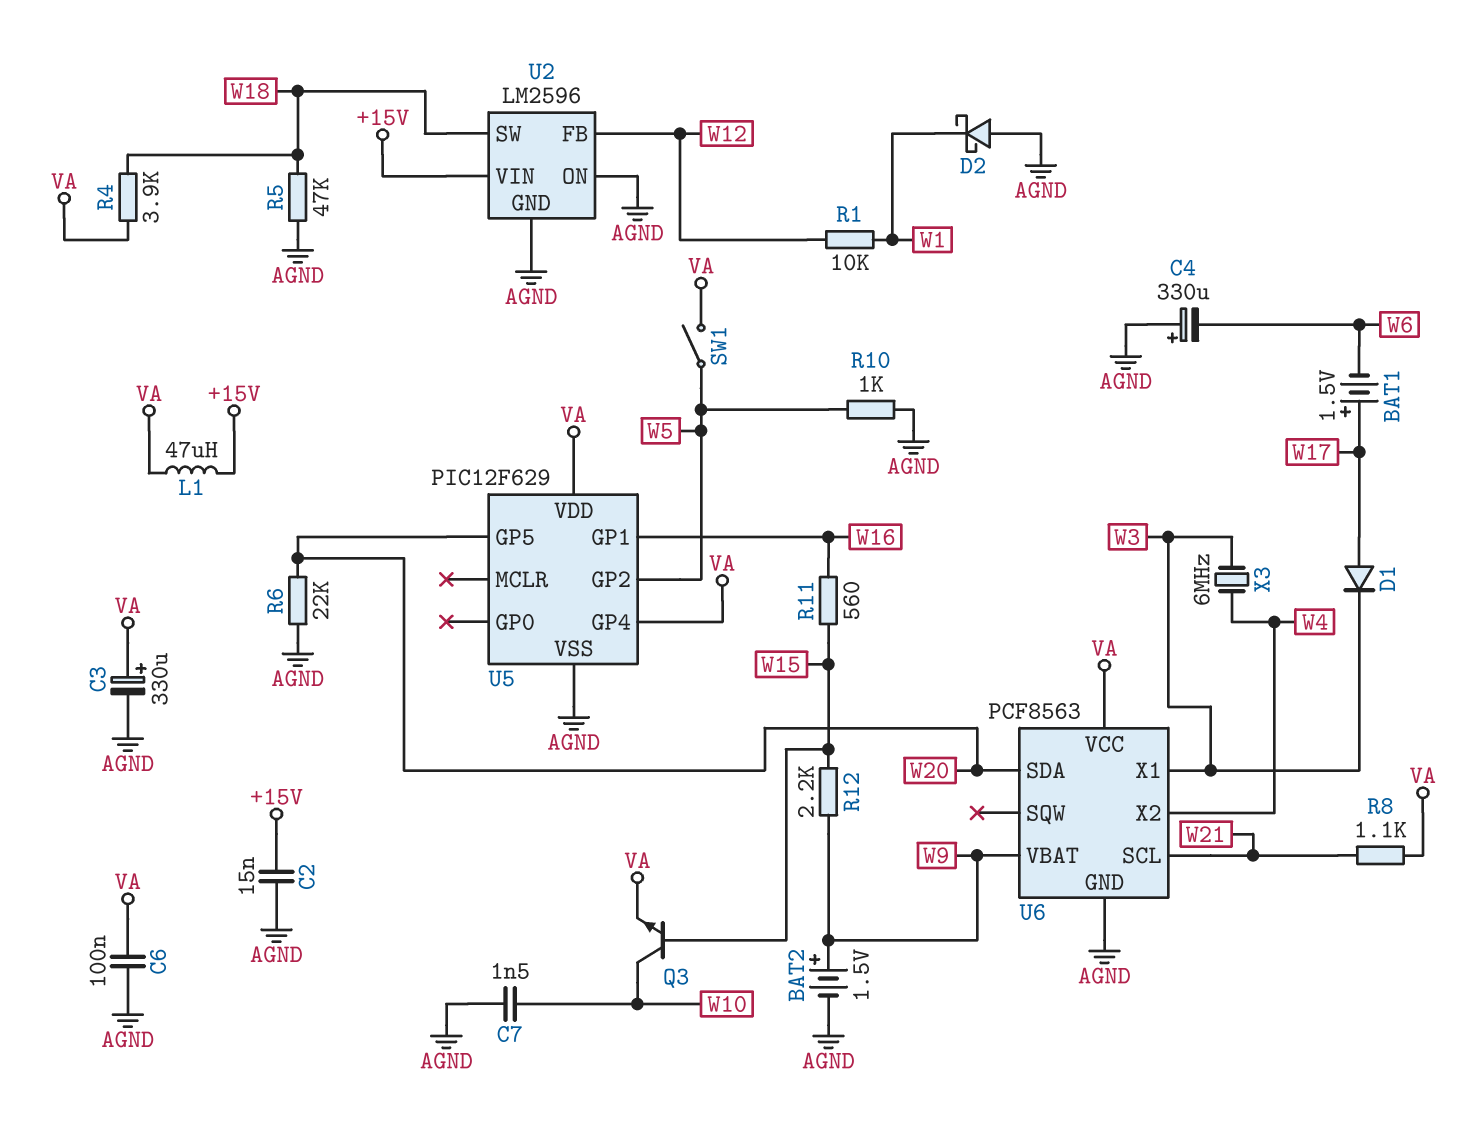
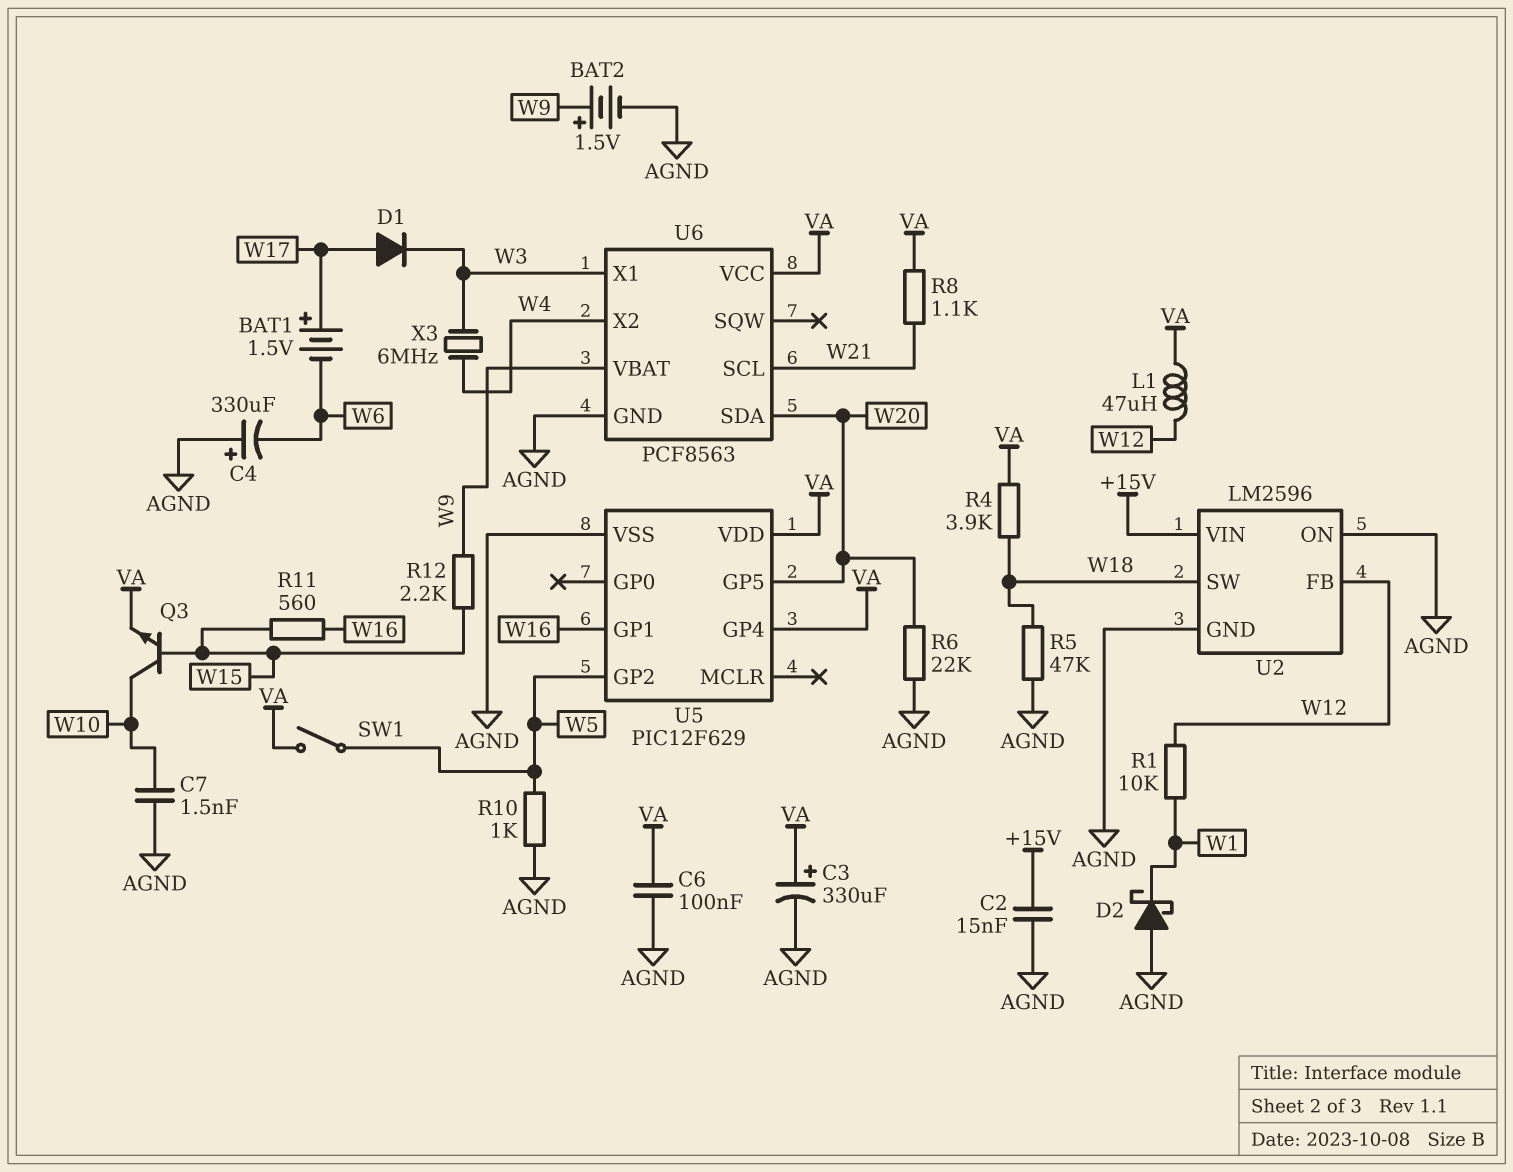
L1: 47uH (+15V, VA) -> 47uH (VA, W12)

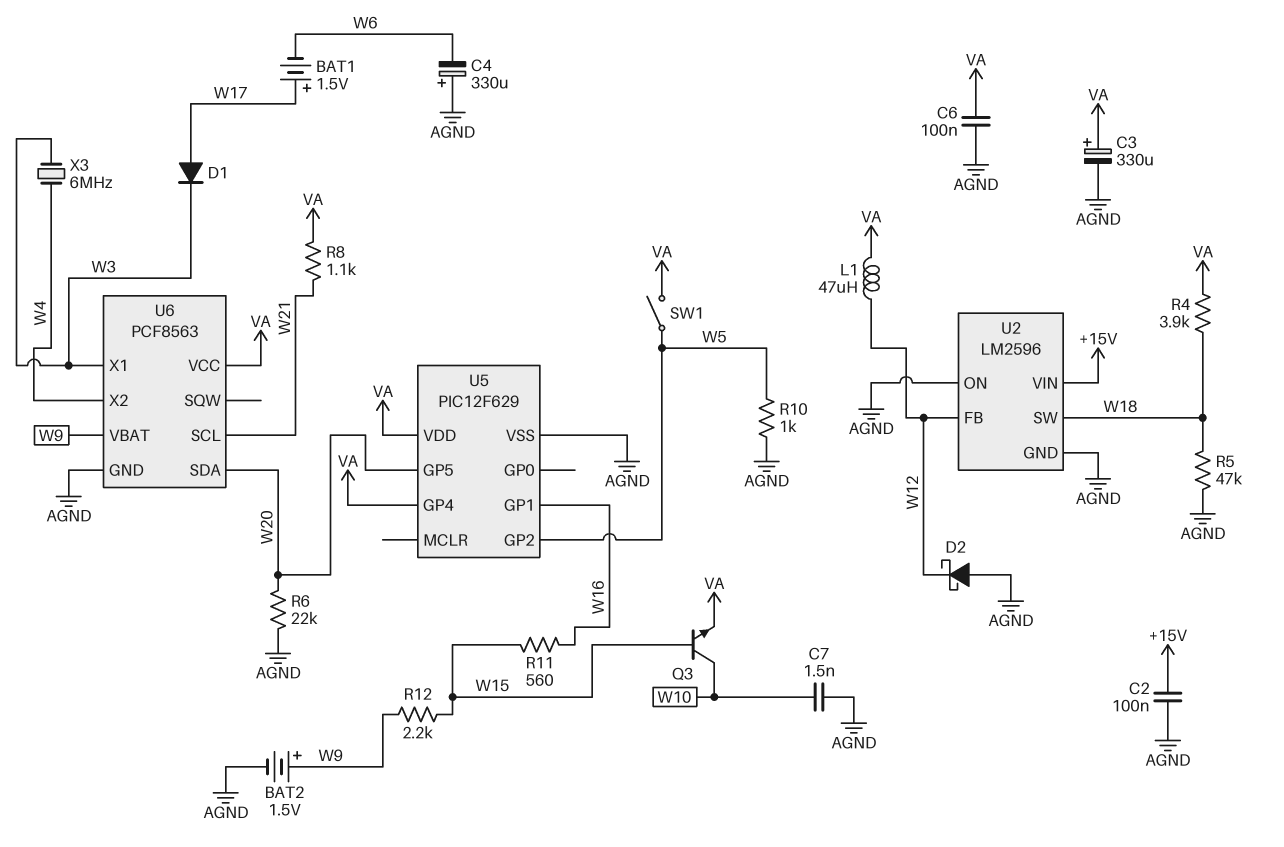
C2: 15nF (+15V, AGND) -> 100nF (+15V, AGND)
D2: schottky (A AGND, K W1) -> schottky (A AGND, K W12)
R1: 10k (W1, W12) -> none

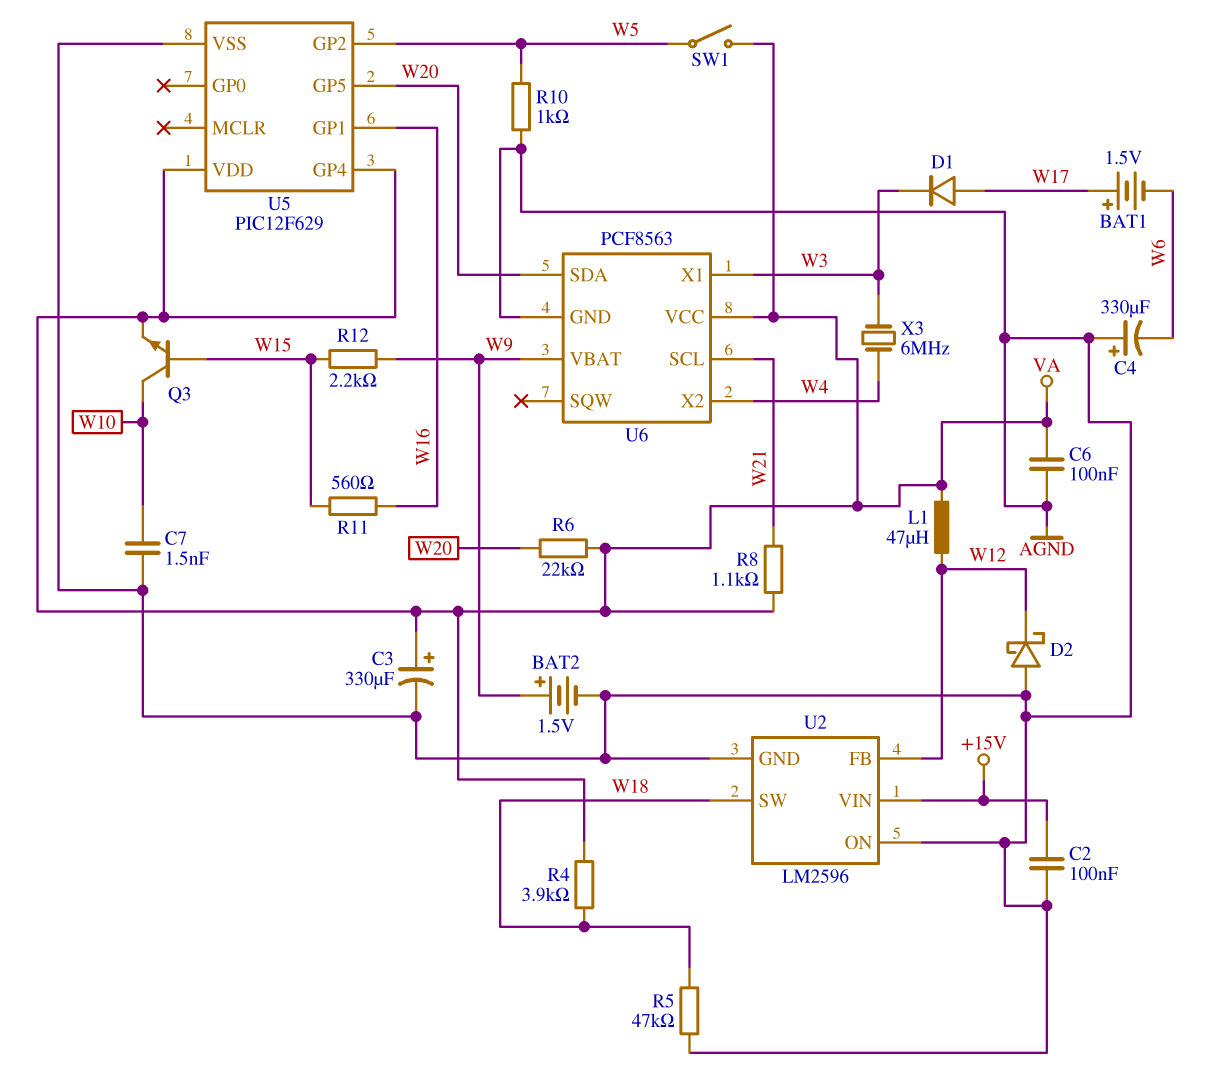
R6: 22k (AGND, W20) -> 22k (VA, W20)

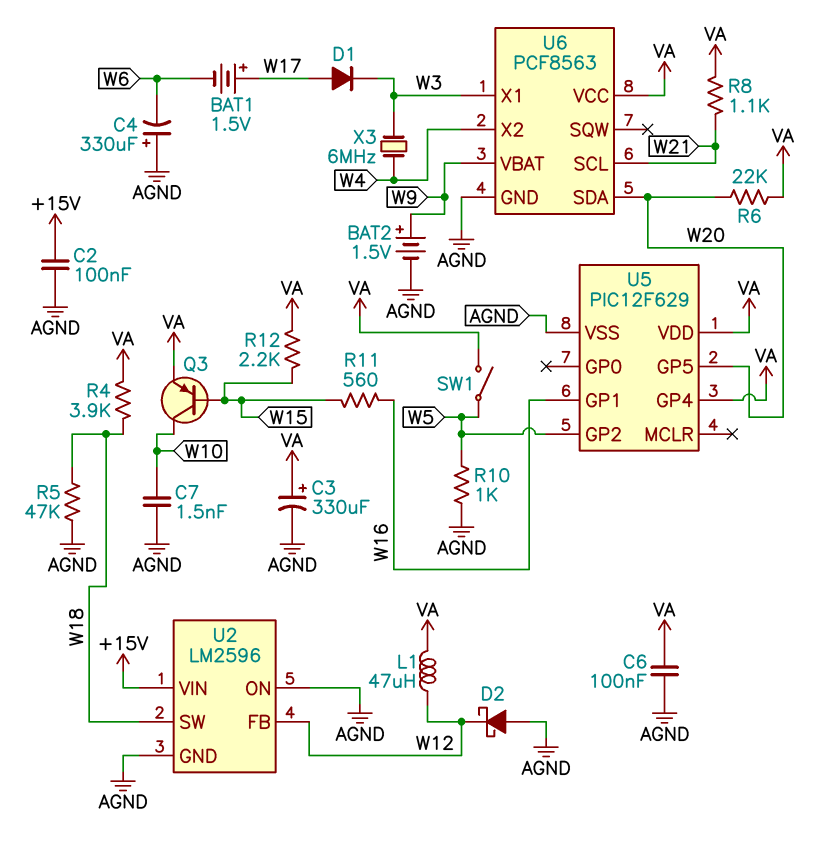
Q3: NPN (B W15, C W10, E VA) -> PNP (B W15, C W10, E VA)
R12: 2.2k (W9, W15) -> 2.2k (VA, W15)

